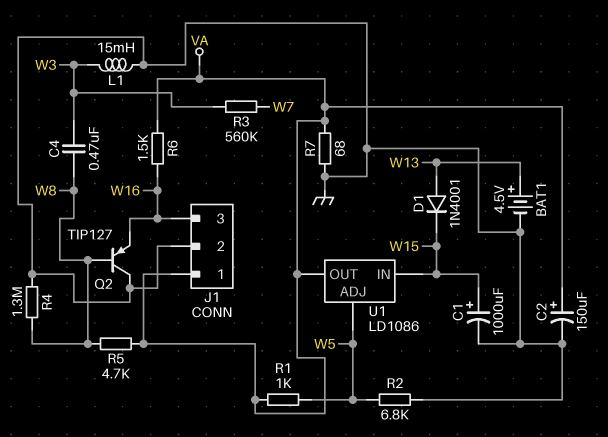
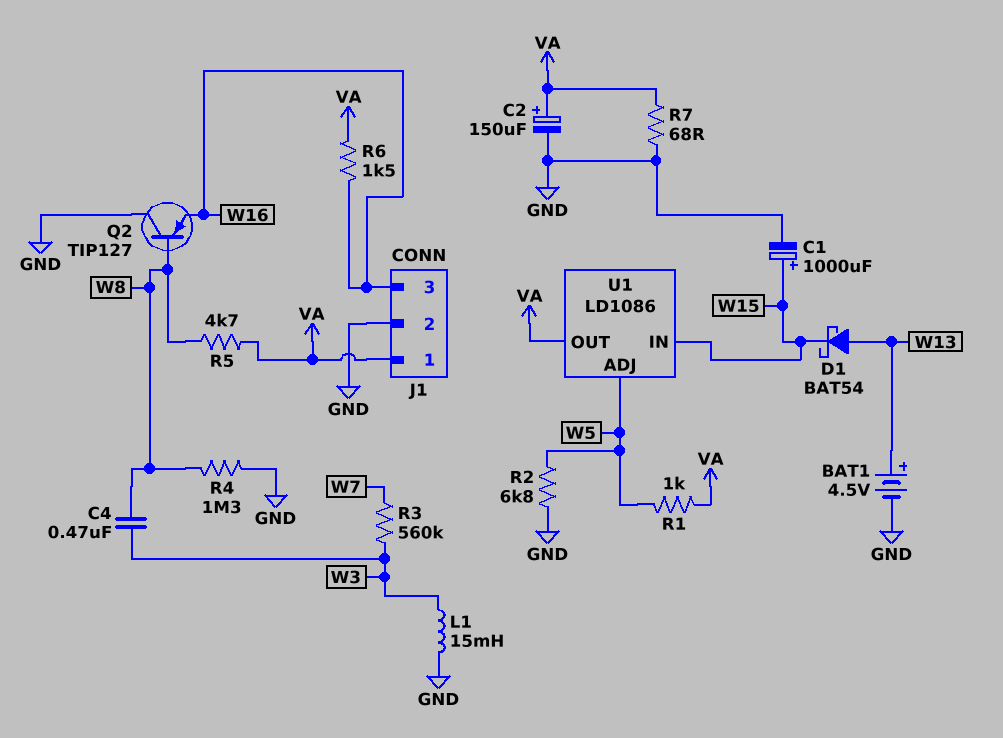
D1: diode 1N4001 (A W13, K W15) -> schottky BAT54 (A W13, K W15)

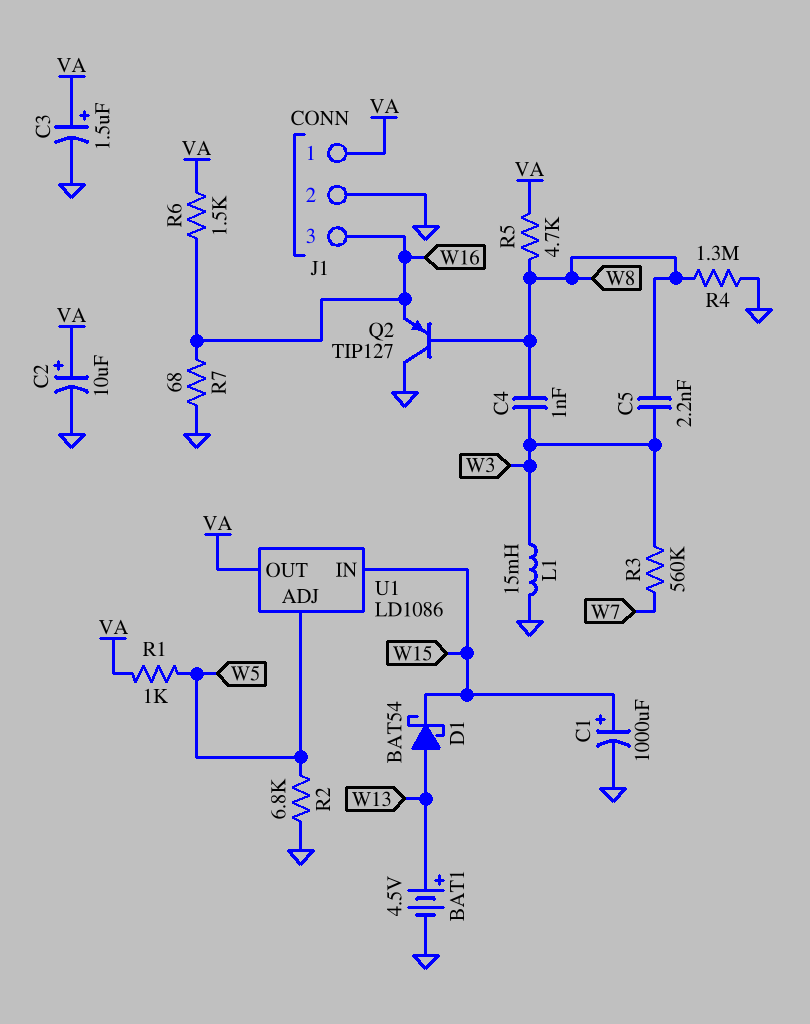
C2: 150uF (plus VA, minus GND) -> 10uF (plus VA, minus GND)
C3: none -> 1.5uF (plus VA, minus GND)
C4: 470nF (W3, W8) -> 1nF (W3, W8)
C5: none -> 2.2nF (W3, W8)
R7: 68 (GND, VA) -> 68 (GND, W16)

